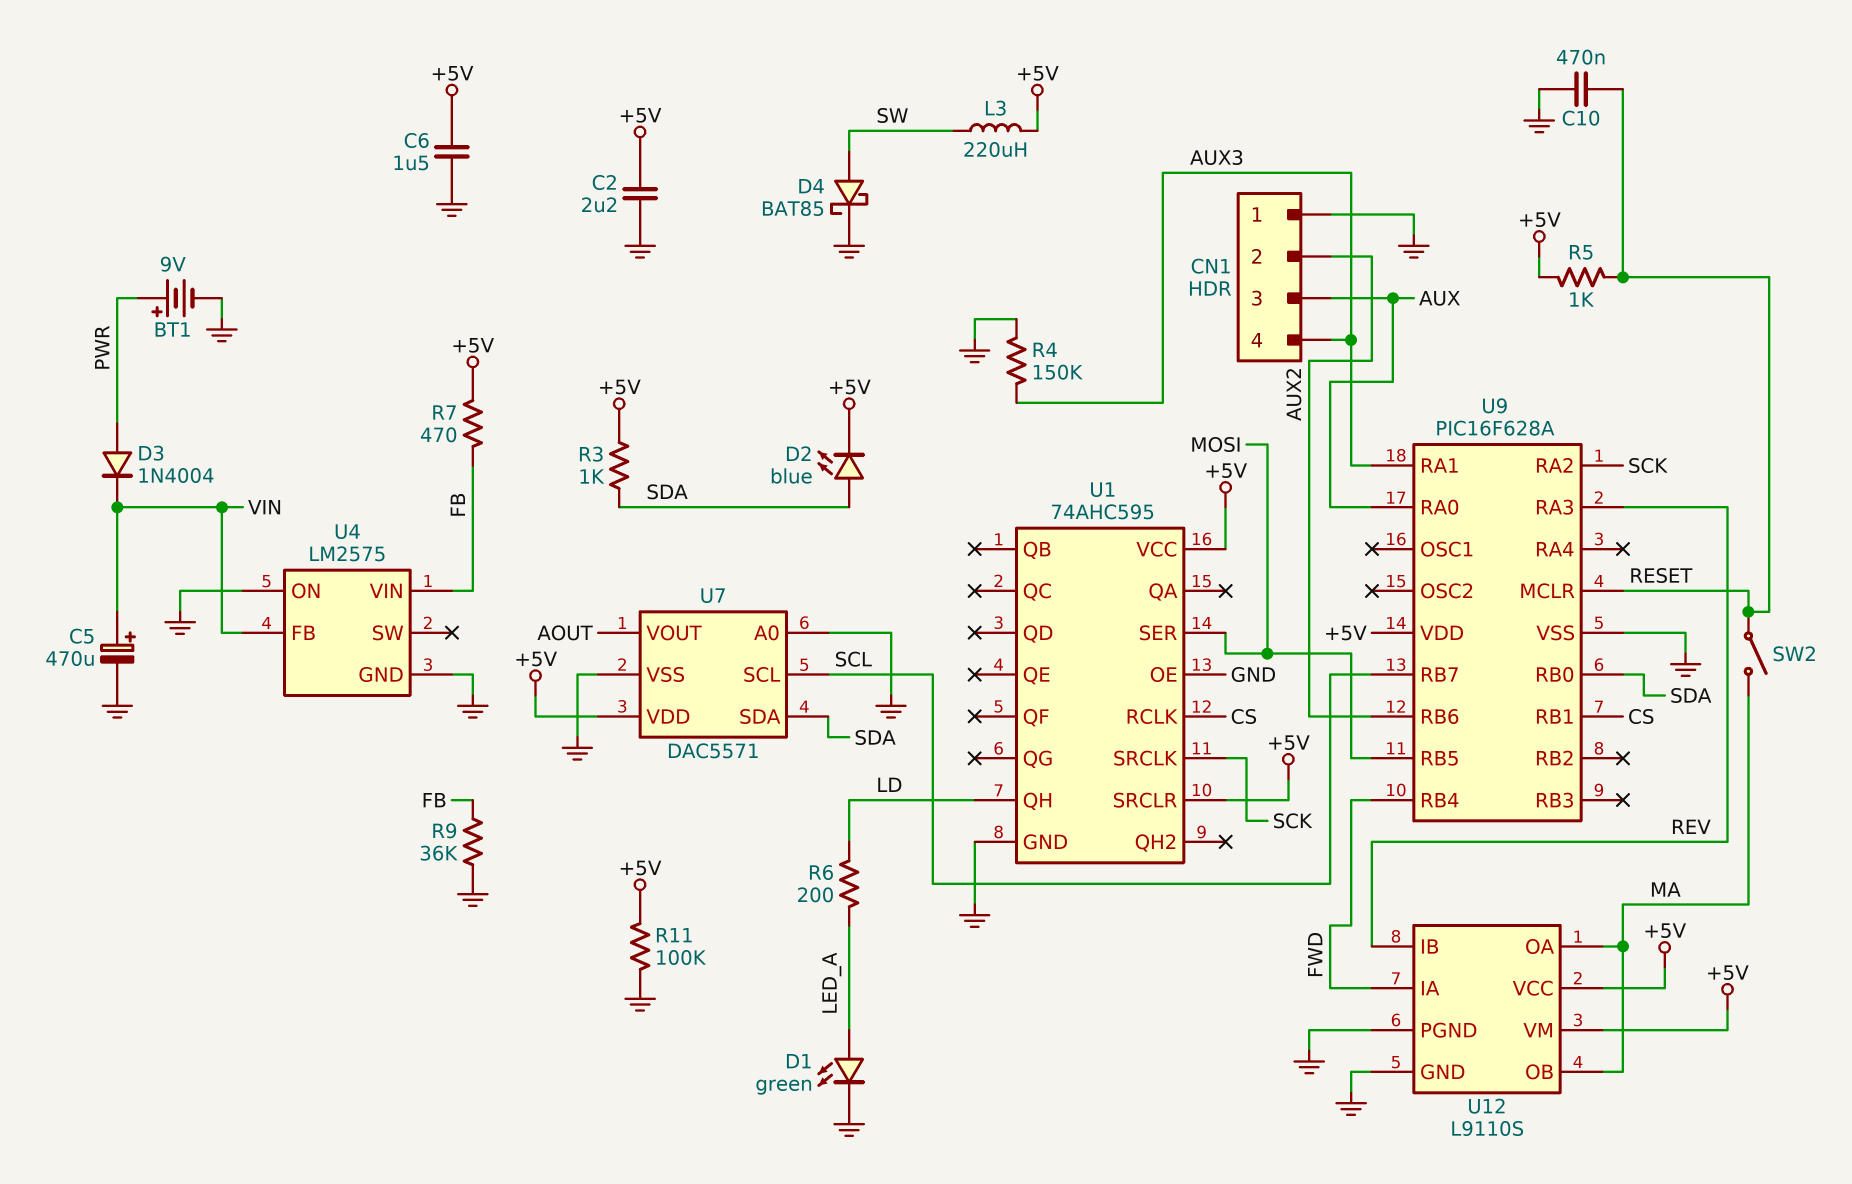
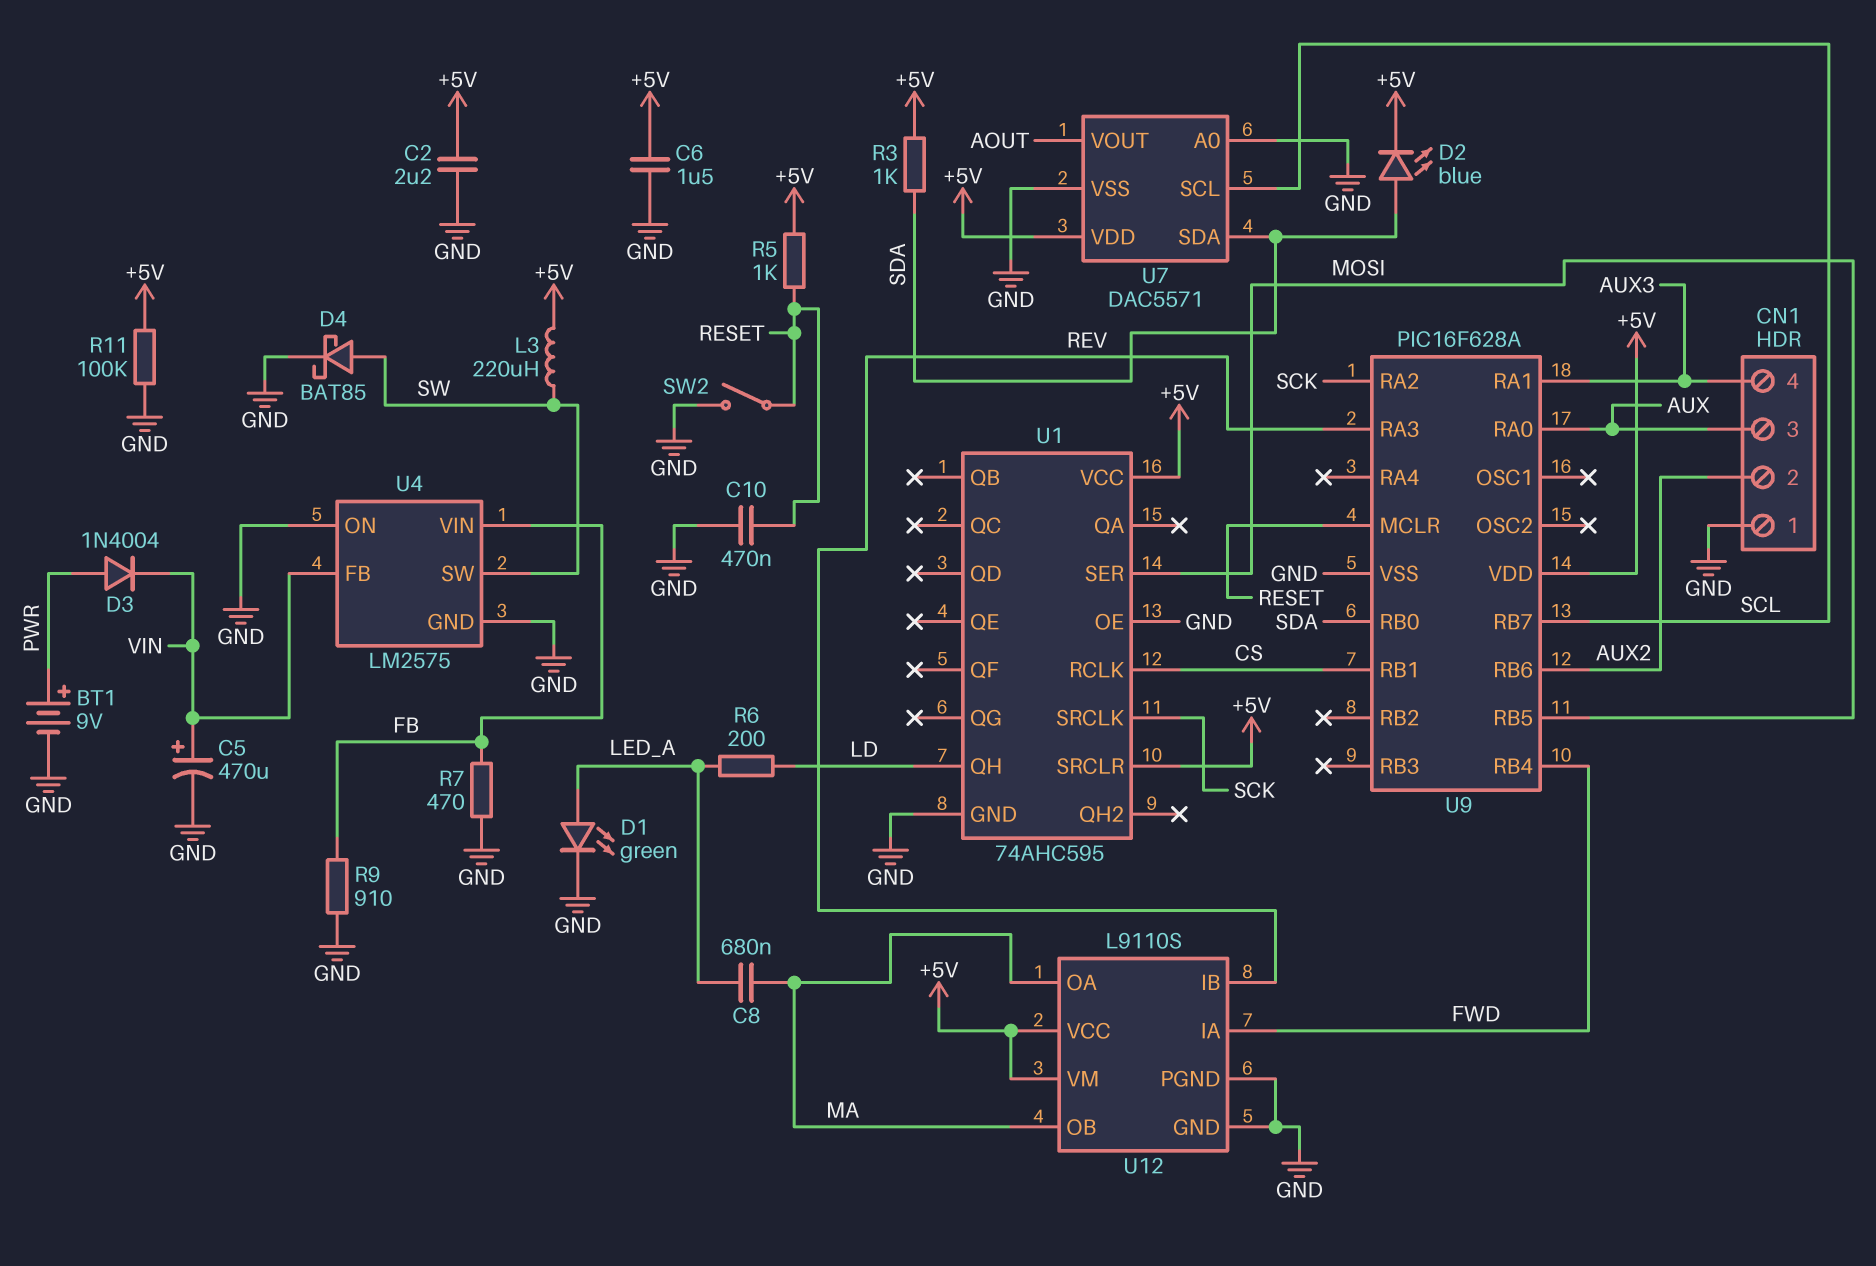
C8: none -> 680nF (LED_A, MA)
R4: 150k (AUX3, GND) -> none
R7: 470 (+5V, FB) -> 470 (FB, GND)
R9: 36k (FB, GND) -> 910 (FB, GND)
SW2: switch (MA, RESET) -> switch (GND, RESET)
U4 pin SW: none -> SW

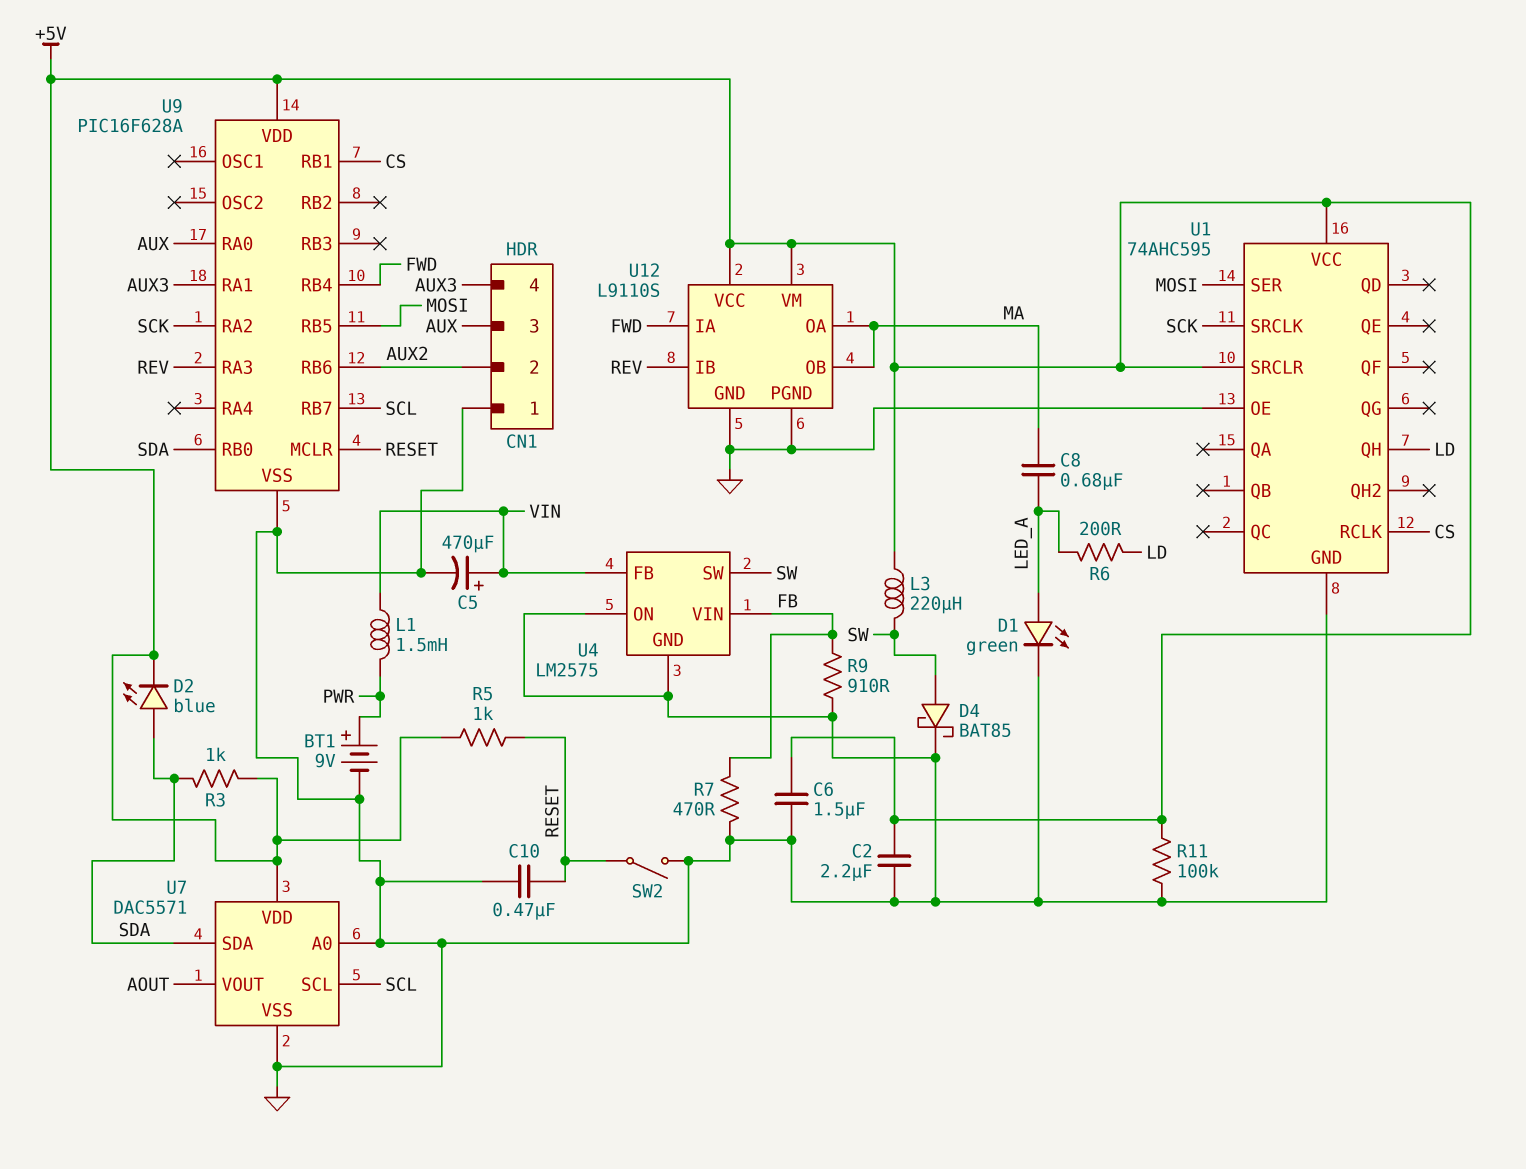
D3: diode 1N4004 (A PWR, K VIN) -> none
L1: none -> 1.5mH (PWR, VIN)

